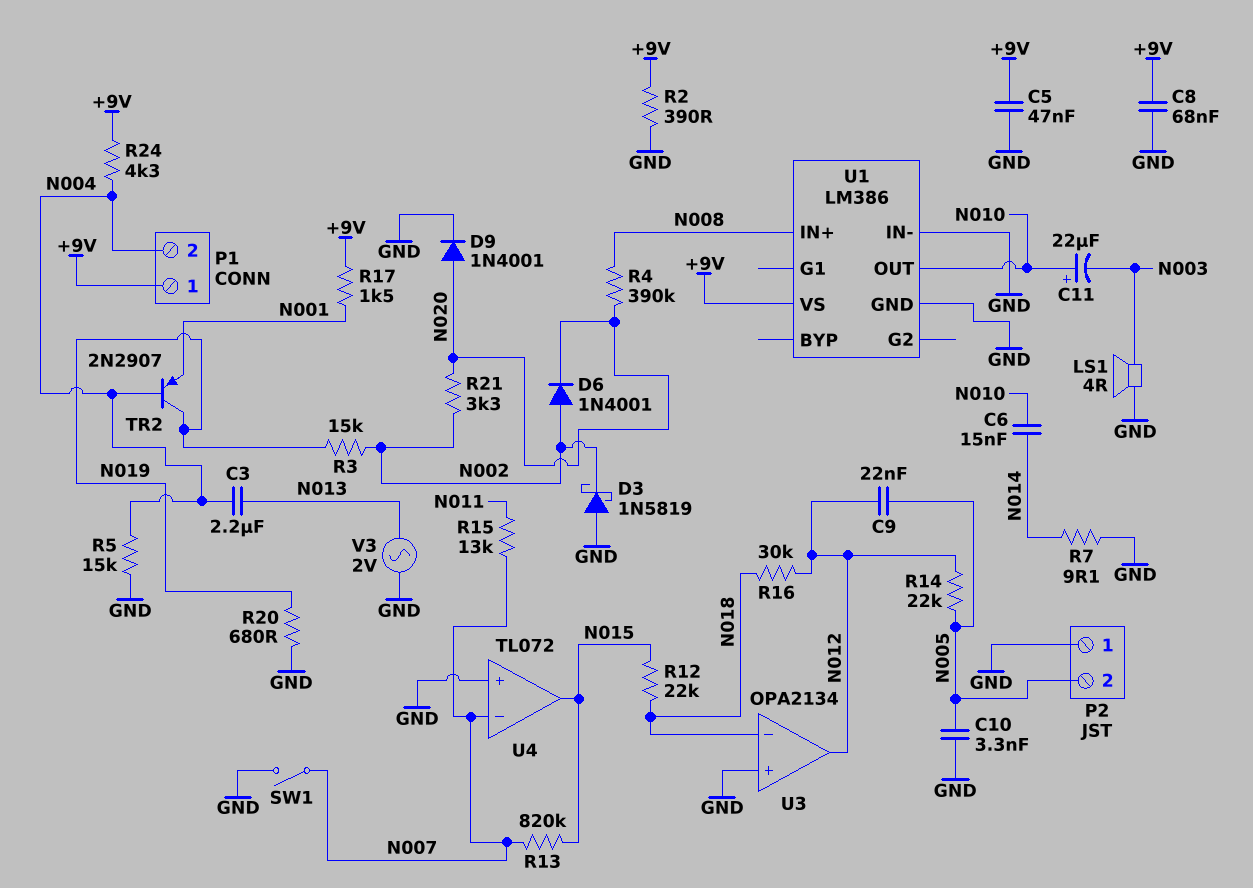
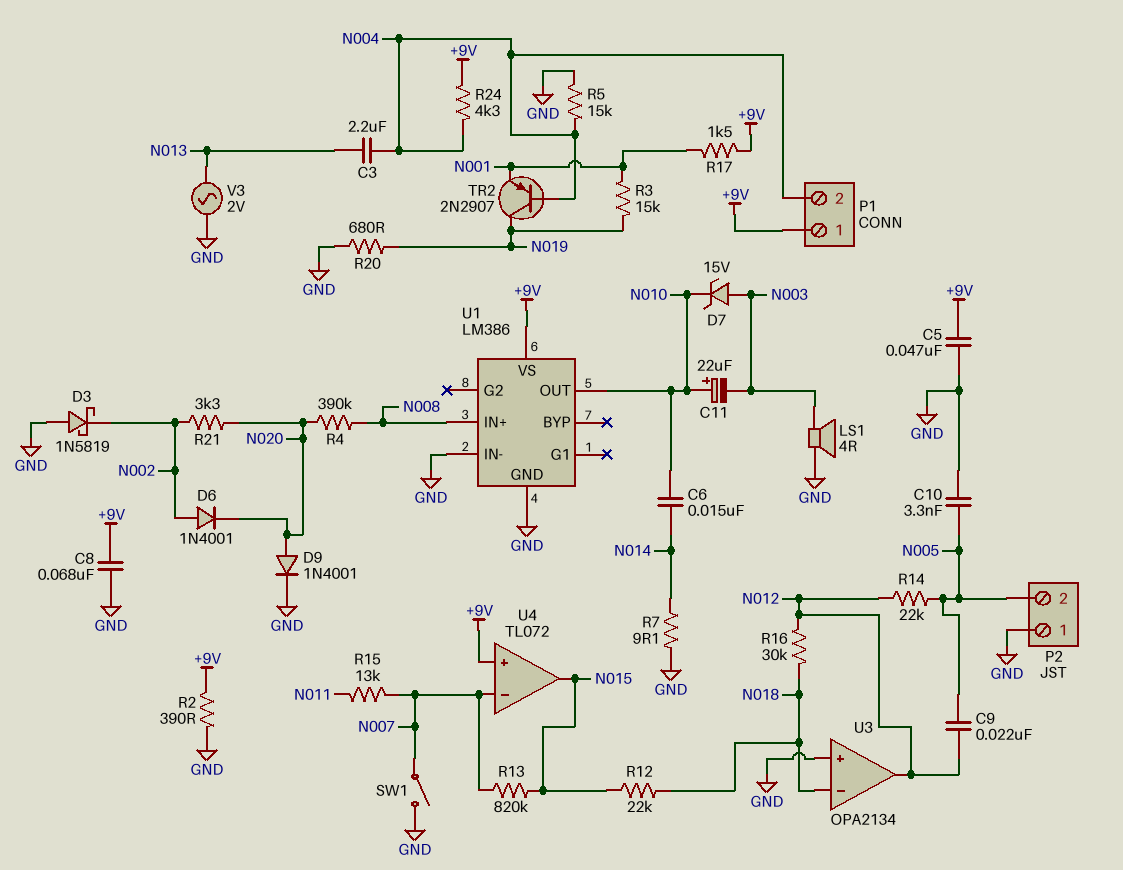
D7: none -> zener 15V (A N003, K N010)
R3: 15k (N002, N019) -> 15k (N001, N019)
U4 pin in+: GND -> +9V

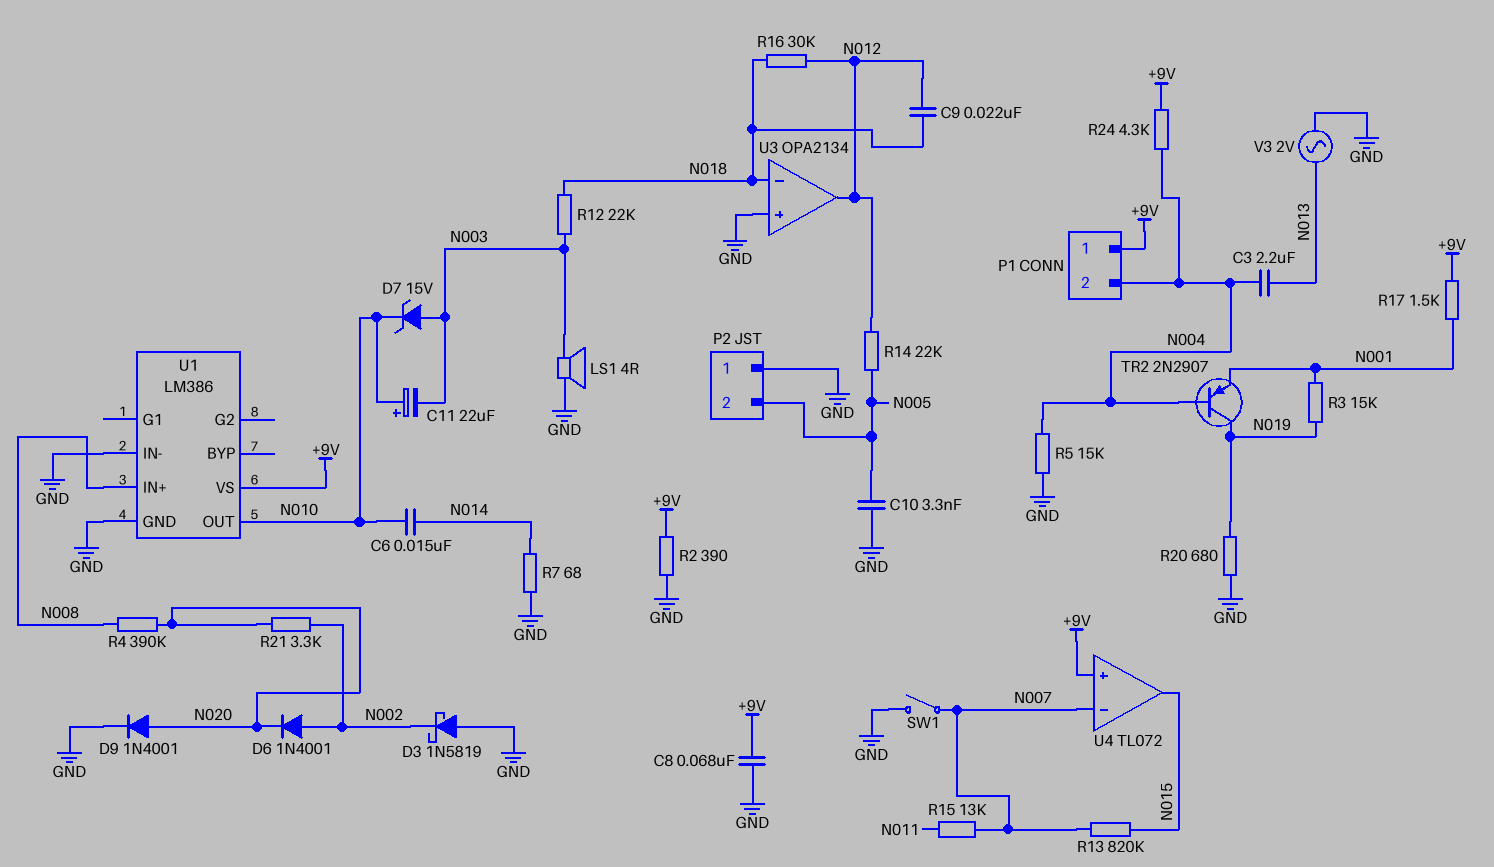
C5: 47nF (+9V, GND) -> none
C9: 22nF (N005, N012) -> 22nF (N012, N018)
R7: 9.1 (GND, N014) -> 68 (GND, N014)
R12: 22k (N015, N018) -> 22k (N003, N018)

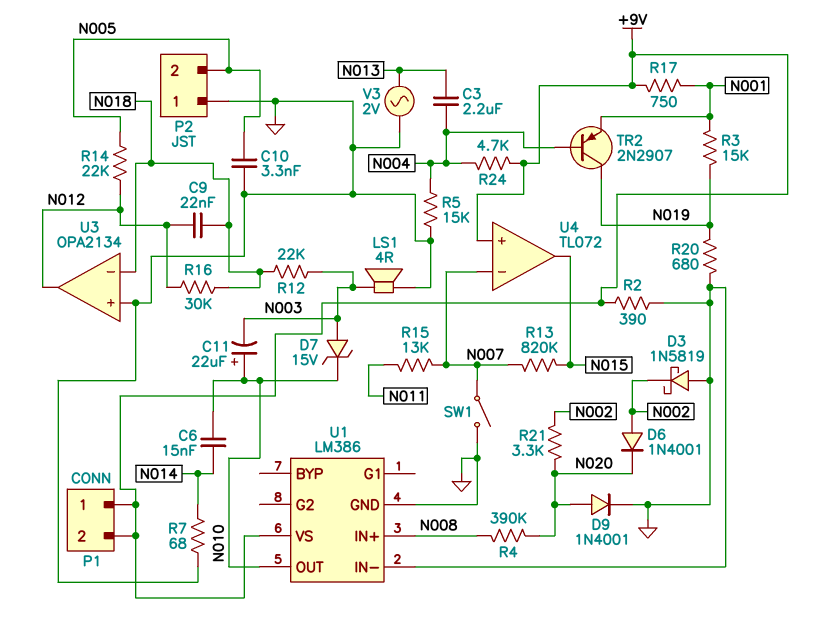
C8: 68nF (+9V, GND) -> none
P1 pin 2: N004 -> +9V
R17: 1.5k (+9V, N001) -> 750 (+9V, N001)
R24: 4.3k (+9V, N004) -> 4.7k (+9V, N004)

